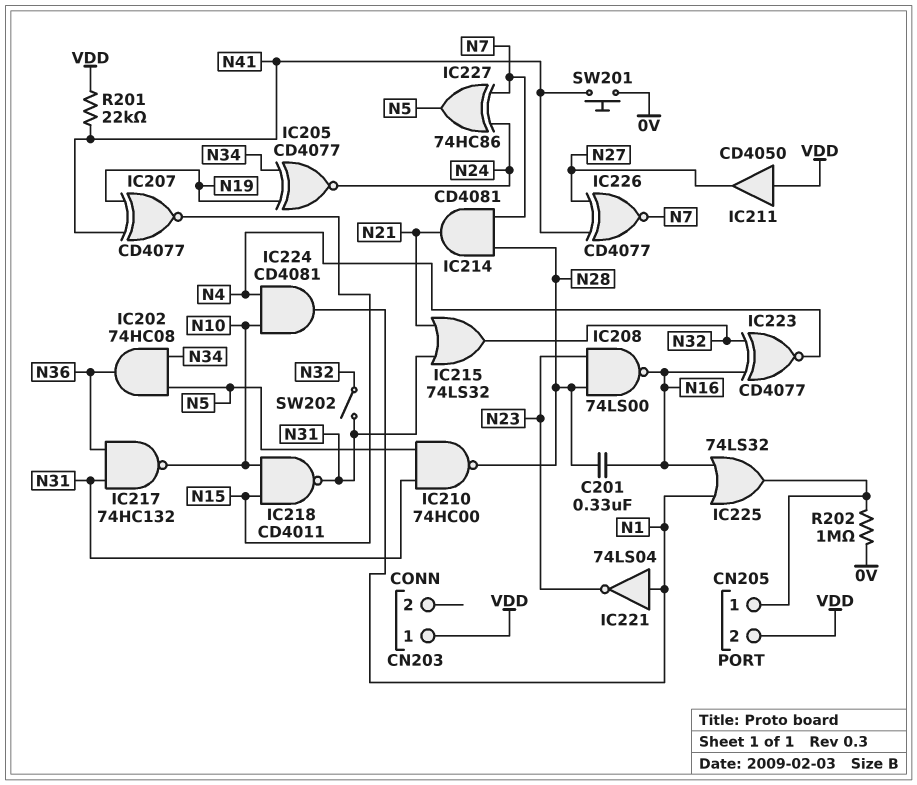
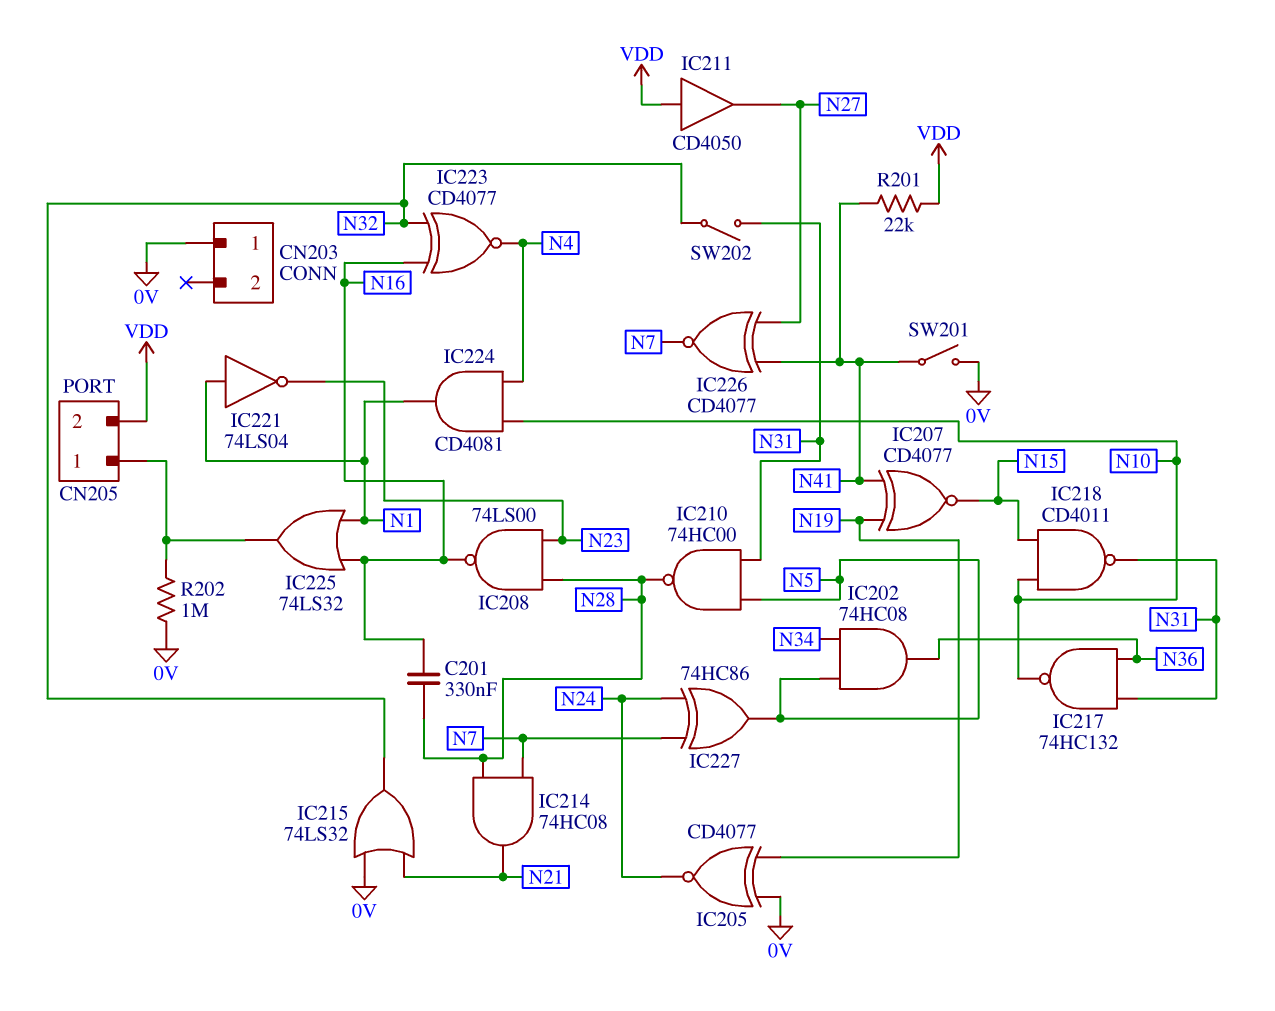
CN203 pin 1: VDD -> 0V
IC205: XNOR CD4077 (in N19, in N34, out N24) -> XNOR CD4077 (in 0V, in N19, out N24)
IC214: AND CD4081 (in N7, in N28, out N21) -> AND 74HC08 (in N7, in N28, out N21)
IC215: OR 74LS32 (in N21, in N31, out N32) -> OR 74LS32 (in 0V, in N21, out N32)
SW201: button (0V, N41) -> switch (0V, N41)

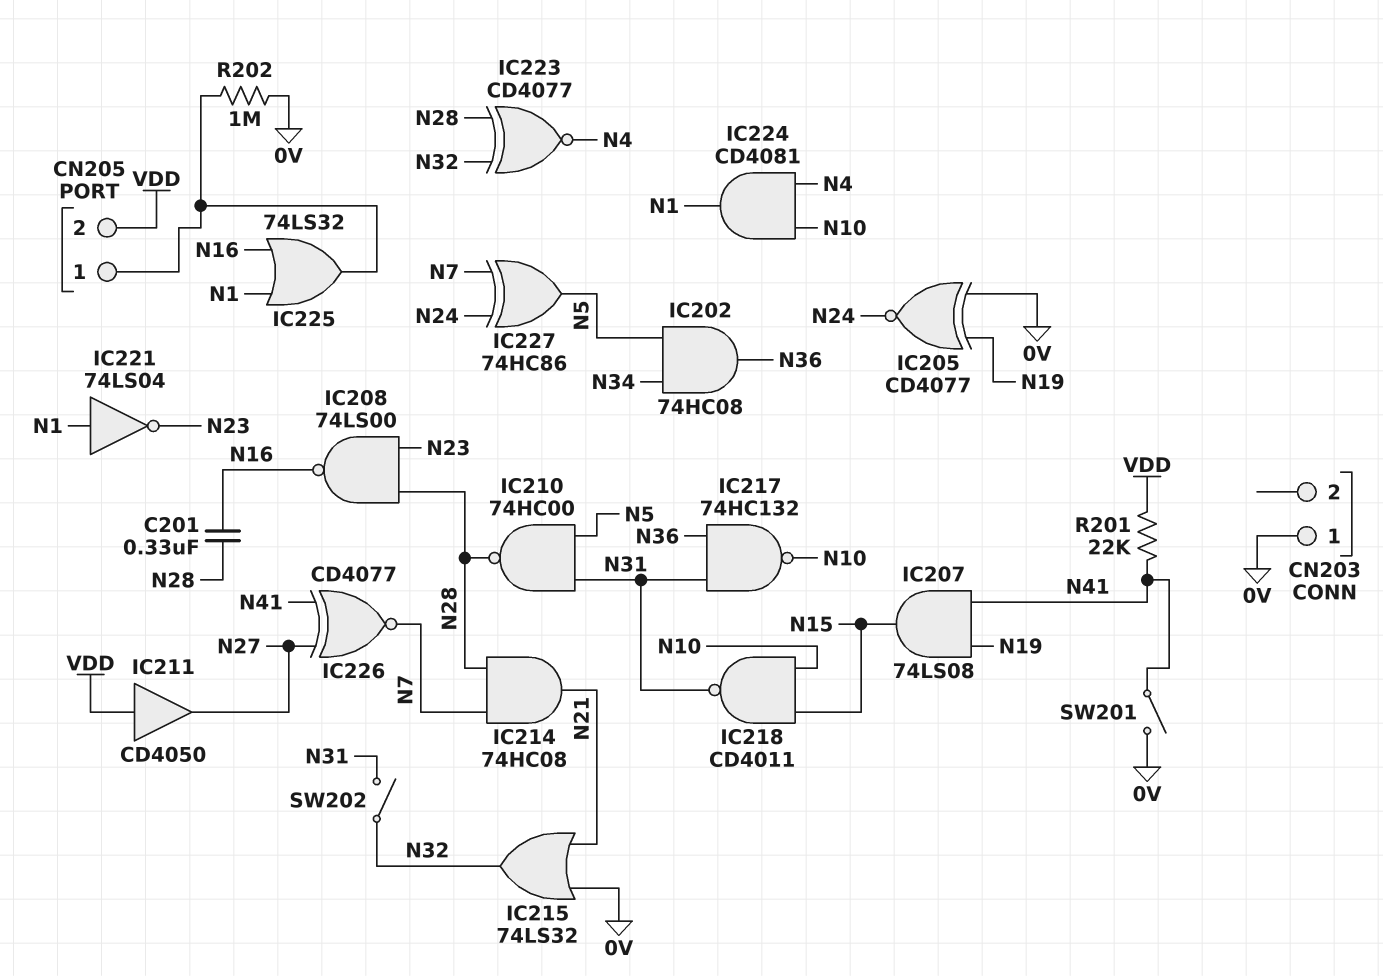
IC207: XNOR CD4077 (in N19, in N41, out N15) -> AND 74LS08 (in N19, in N41, out N15)
IC223: XNOR CD4077 (in N16, in N32, out N4) -> XNOR CD4077 (in N28, in N32, out N4)

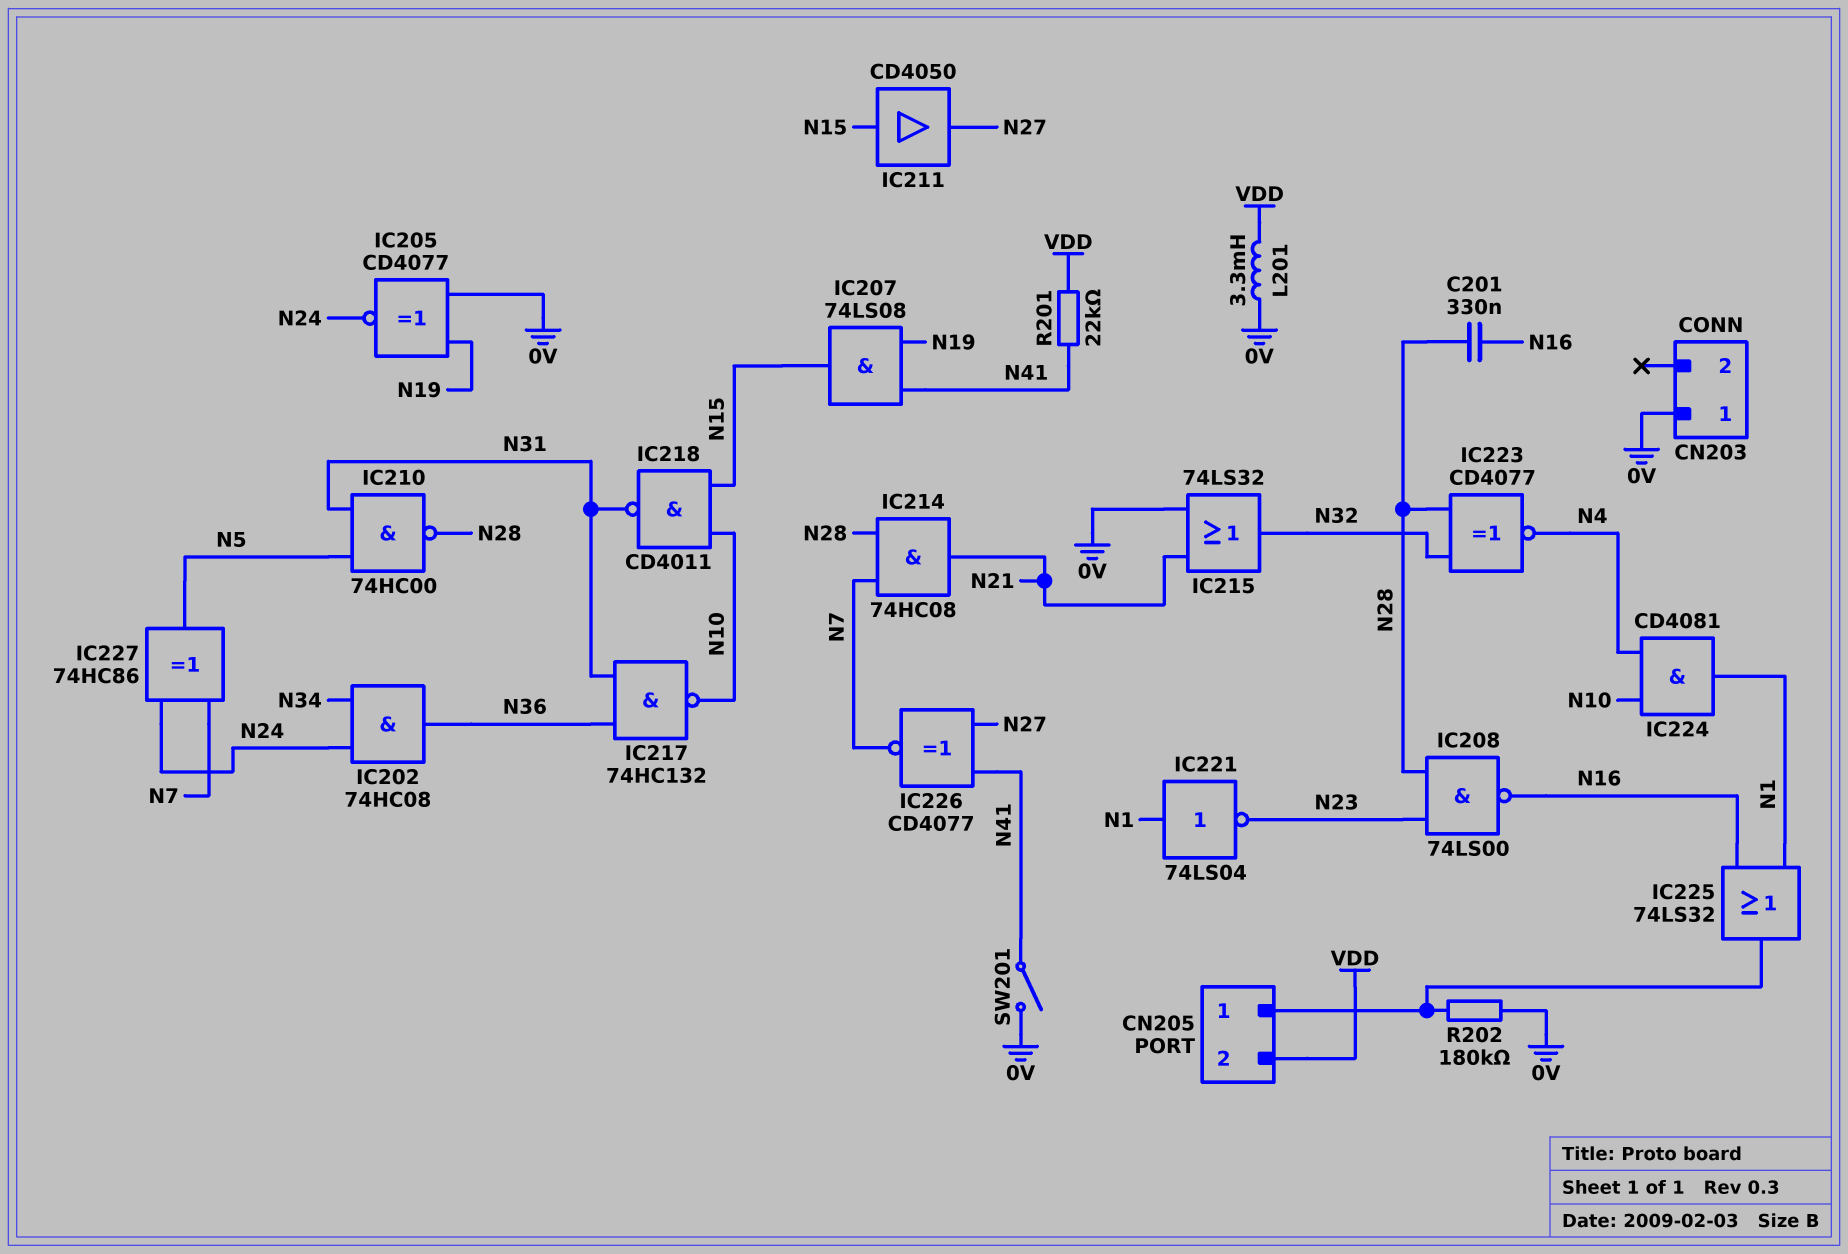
IC202: AND 74HC08 (in N5, in N34, out N36) -> AND 74HC08 (in N24, in N34, out N36)
IC211: buffer CD4050 (in VDD, out N27) -> buffer CD4050 (in N15, out N27)
L201: none -> 3.3mH (0V, VDD)
R202: 1M (0V, CN205/1) -> 180k (0V, CN205/1)
SW202: switch (N31, N32) -> none

